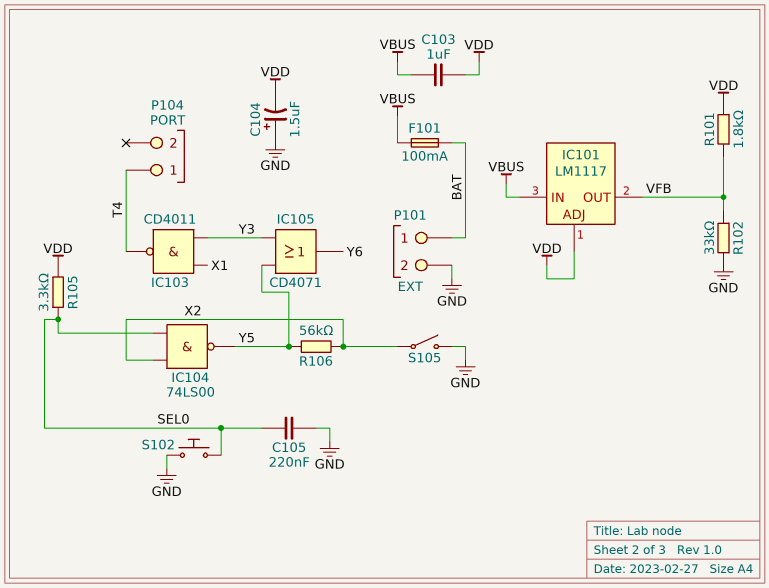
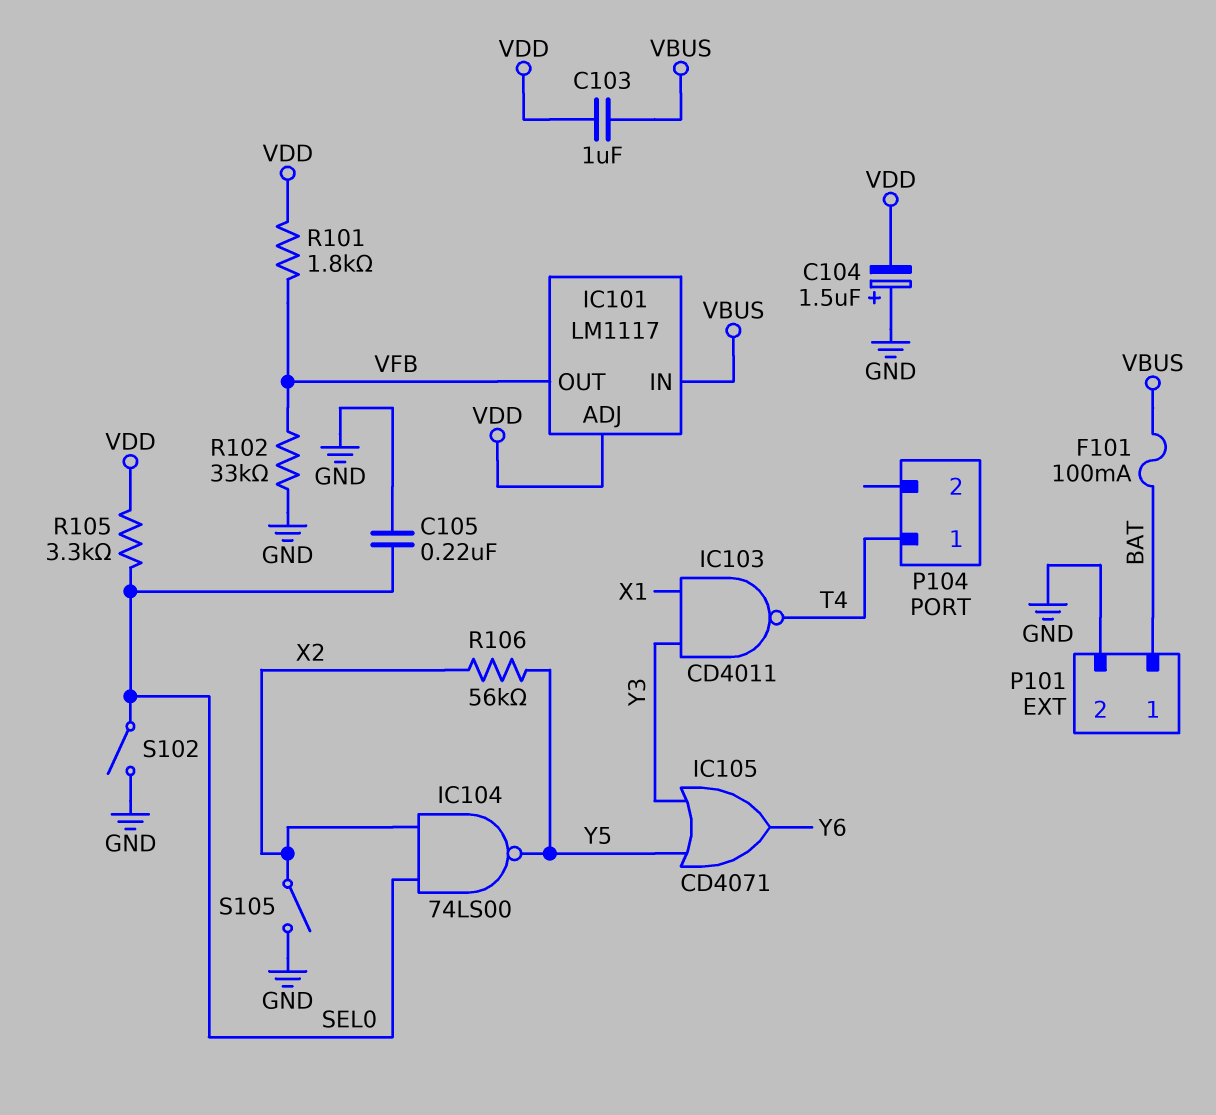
S102: button (GND, SEL0) -> switch (GND, SEL0)

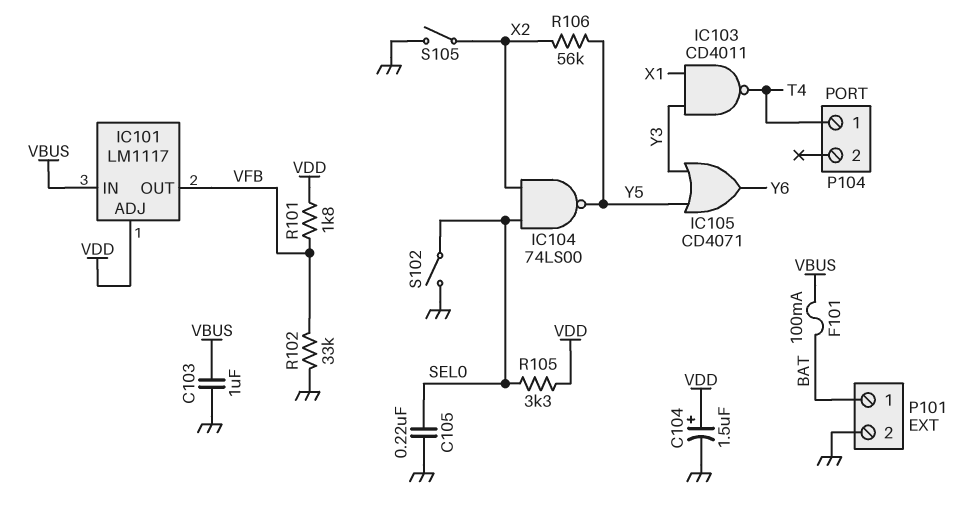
C103: 1uF (VBUS, VDD) -> 1uF (GND, VBUS)
C104: 1.5uF (plus GND, minus VDD) -> 1.5uF (plus VDD, minus GND)

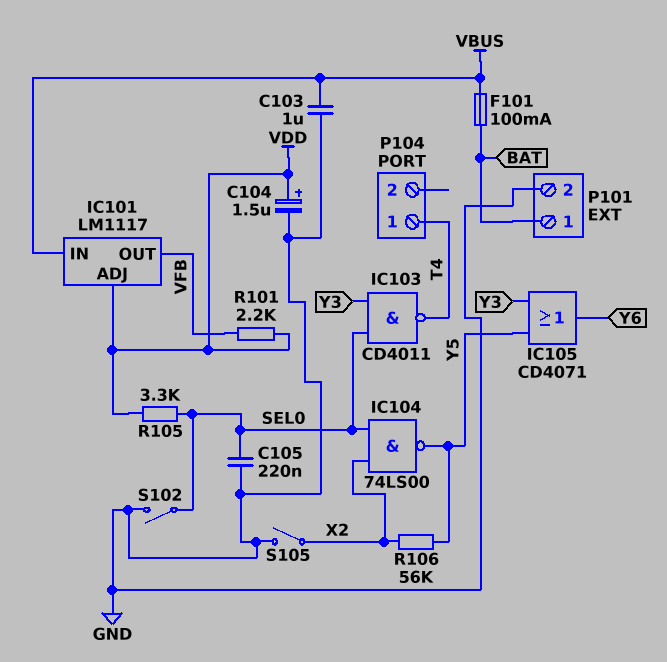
IC103: NAND CD4011 (in X1, in Y3, out T4) -> NAND CD4011 (in SEL0, in Y3, out T4)
R101: 1.8k (VDD, VFB) -> 2.2k (VDD, VFB)
R102: 33k (GND, VFB) -> none

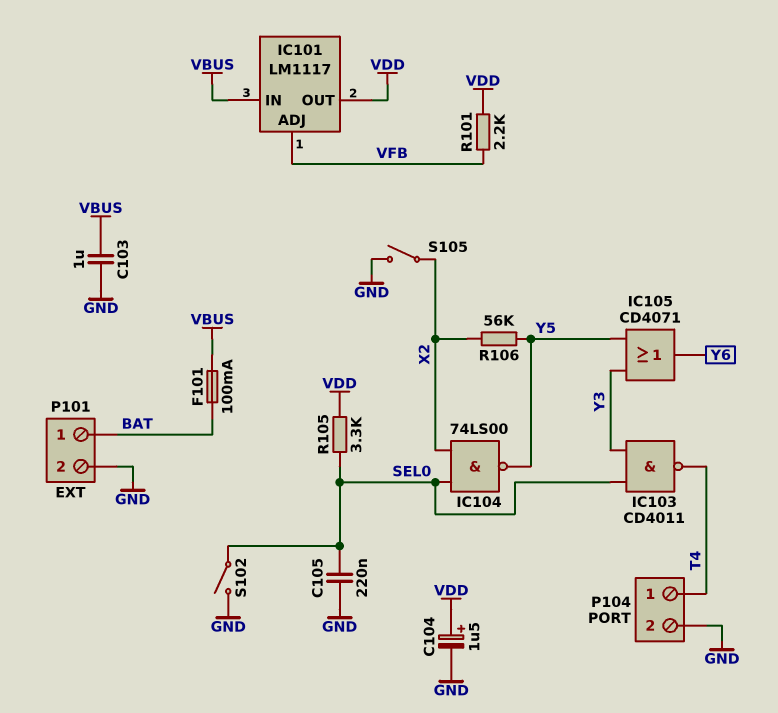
IC101 pin ADJ: VDD -> VFB
IC101 pin OUT: VFB -> VDD
P104 pin 2: none -> GND

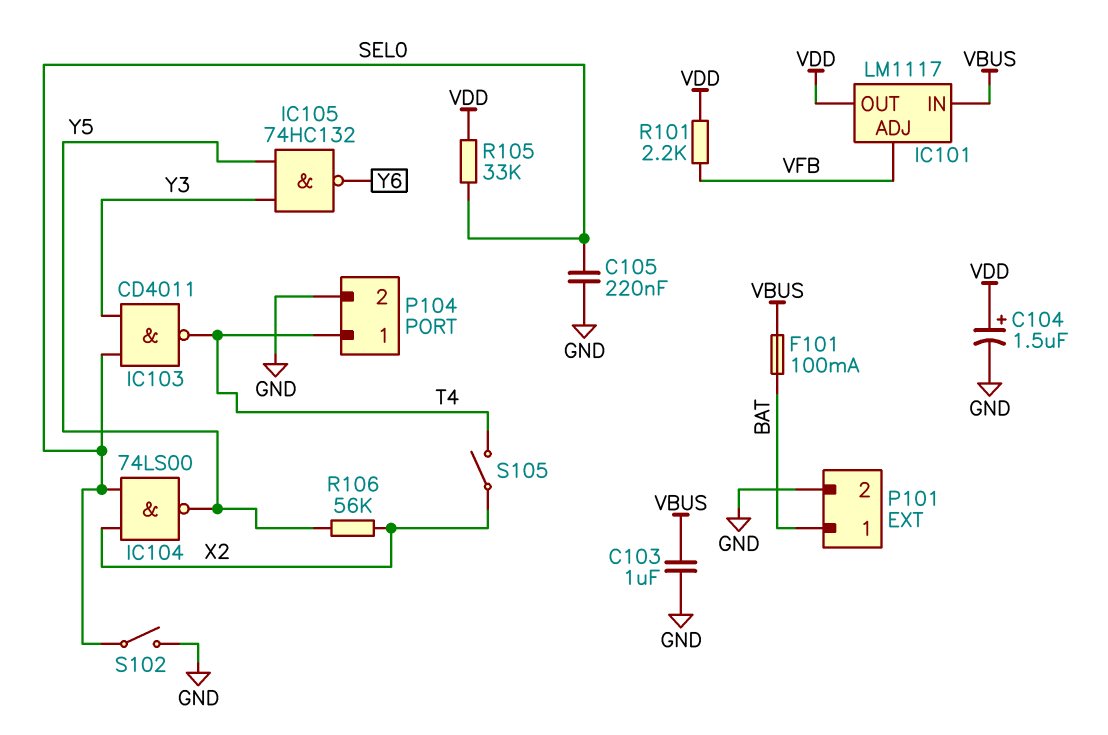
IC105: OR CD4071 (in Y3, in Y5, out Y6) -> NAND 74HC132 (in Y3, in Y5, out Y6)
R105: 3.3k (SEL0, VDD) -> 33k (SEL0, VDD)
S105: switch (GND, X2) -> switch (T4, X2)

